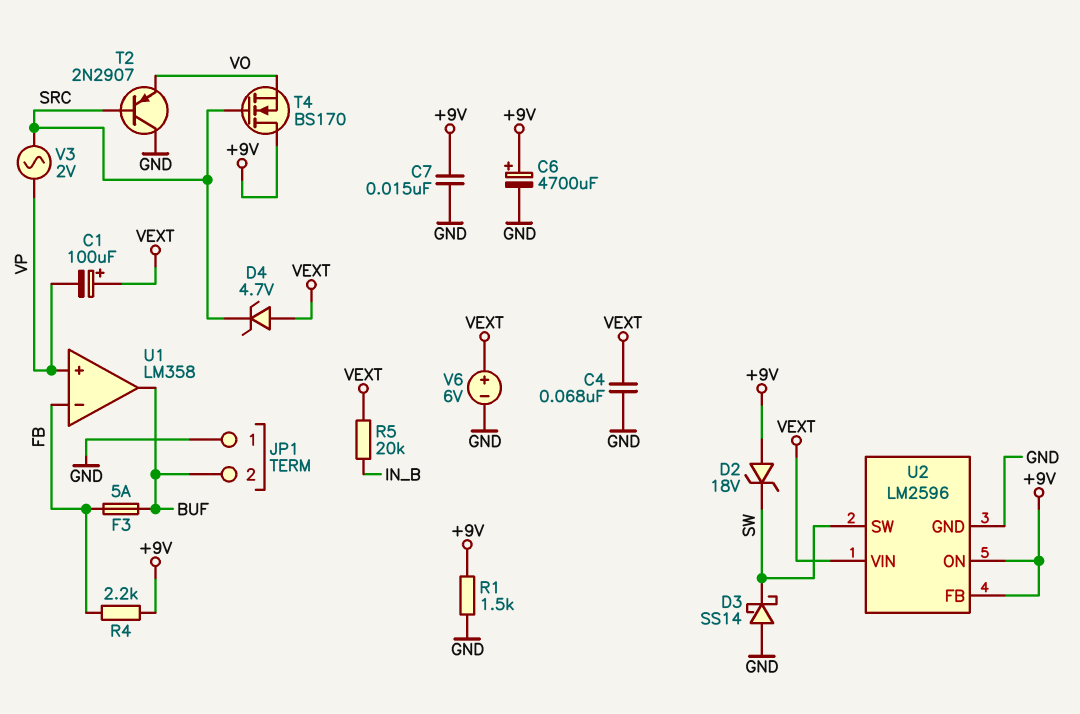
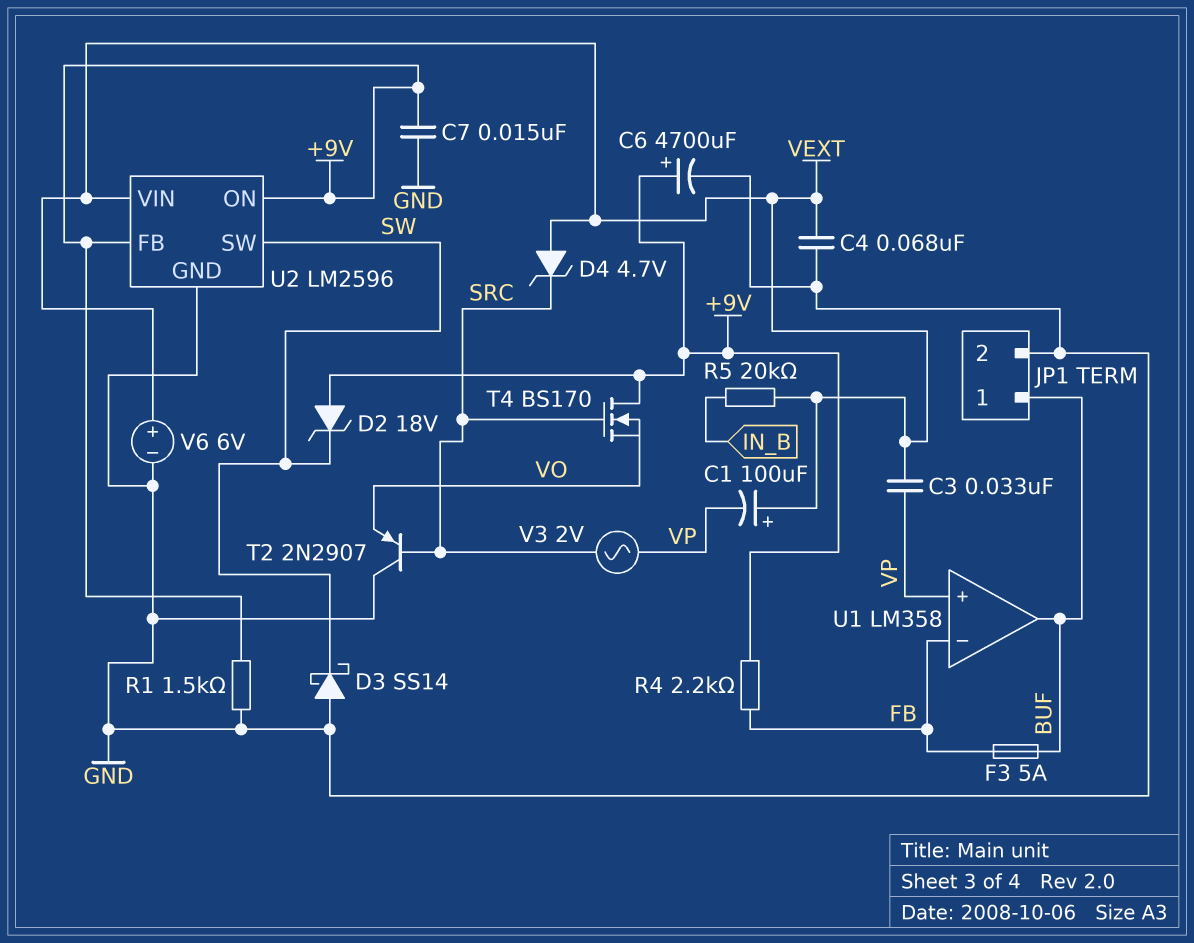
C3: none -> 33nF (VEXT, VP)
JP1 pin 1: GND -> BUF
JP1 pin 2: BUF -> GND

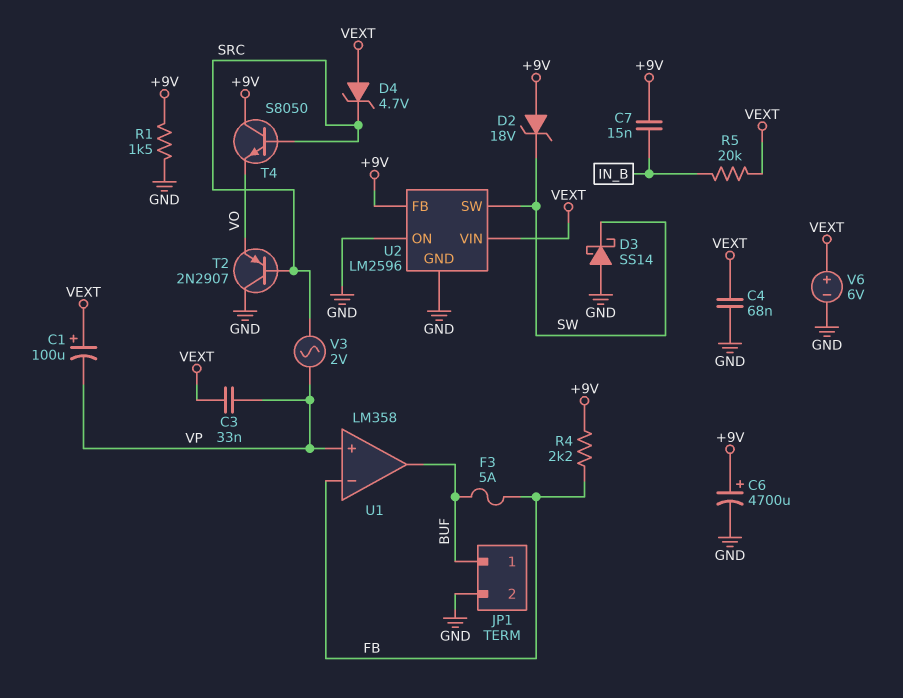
C7: 15nF (+9V, GND) -> 15nF (+9V, IN_B)
T4: NMOS BS170 (G SRC, D +9V, S VO) -> NPN S8050 (B SRC, C +9V, E VO)
U2 pin ON: +9V -> GND

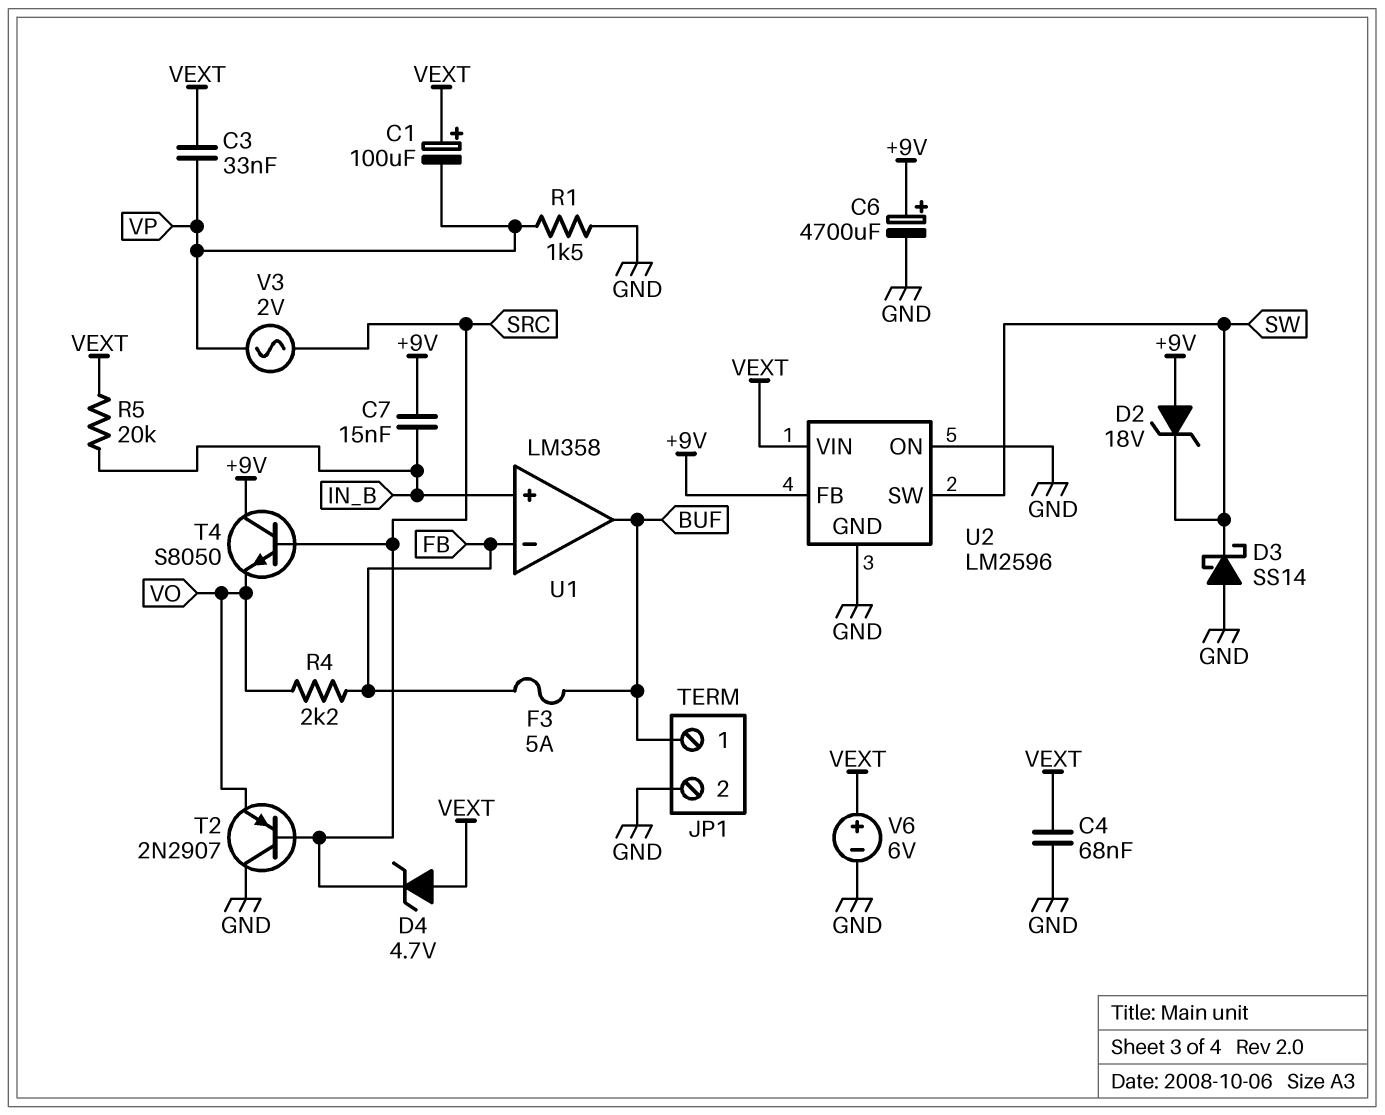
R1: 1.5k (+9V, GND) -> 1.5k (GND, VP)
R4: 2.2k (+9V, FB) -> 2.2k (FB, VO)
U1 pin in+: VP -> IN_B

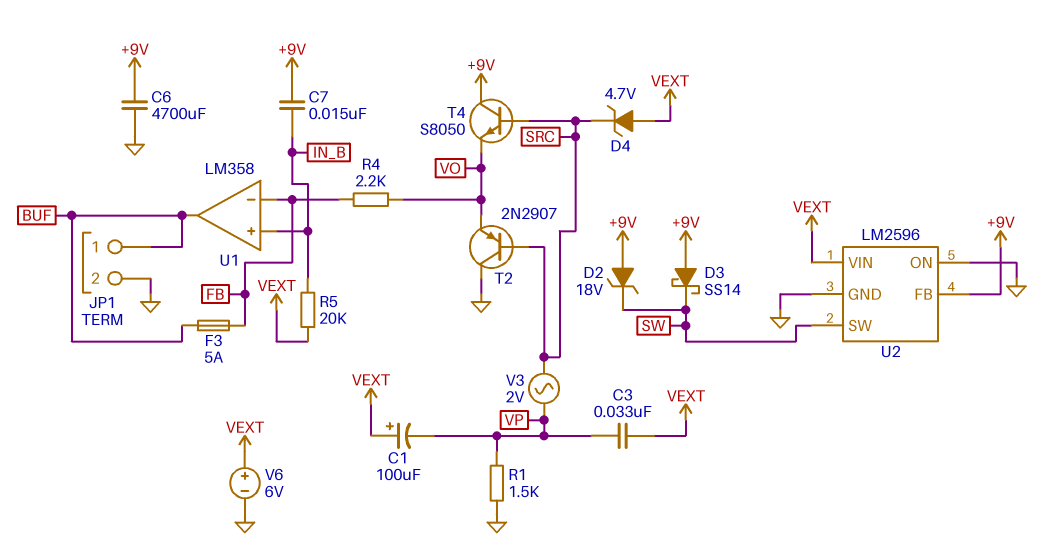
C4: 68nF (GND, VEXT) -> none
C6: 4700uF (plus +9V, minus GND) -> 4700uF (+9V, GND)
D3: schottky SS14 (A GND, K SW) -> schottky SS14 (A +9V, K SW)

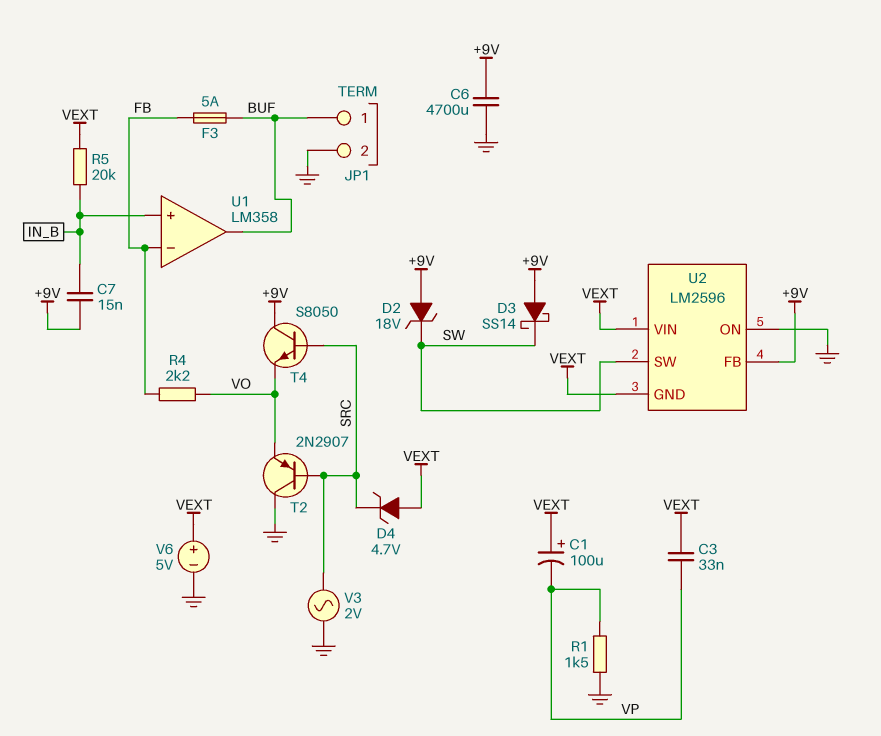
U2 pin GND: GND -> VEXT
V3: AC 2V (SRC, VP) -> AC 2V (GND, SRC)
V6: 6V (plus VEXT, minus GND) -> 5V (plus VEXT, minus GND)

